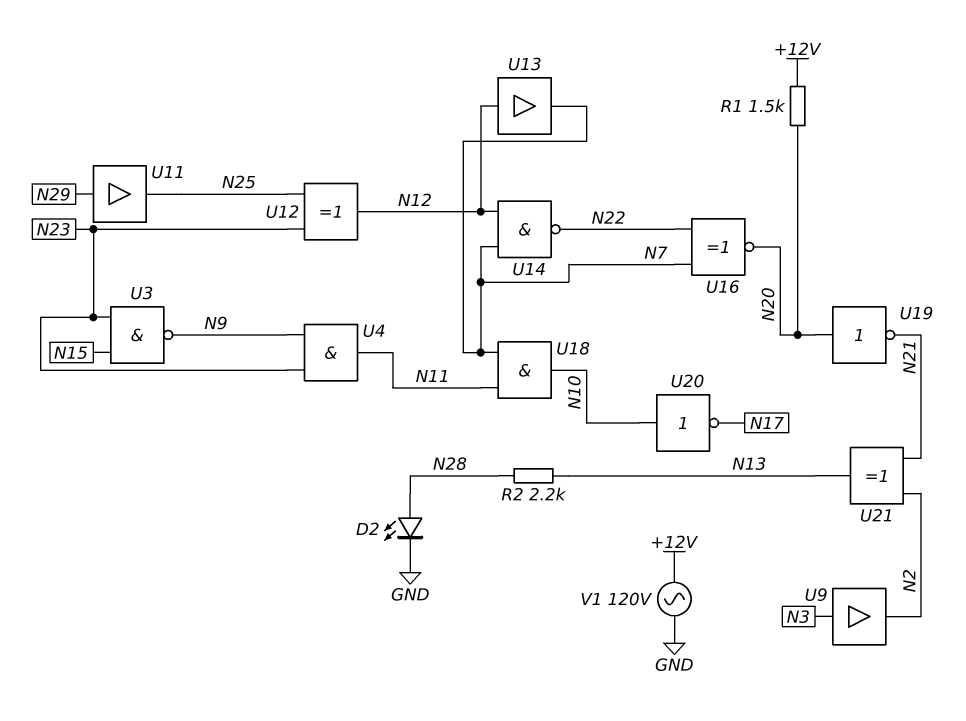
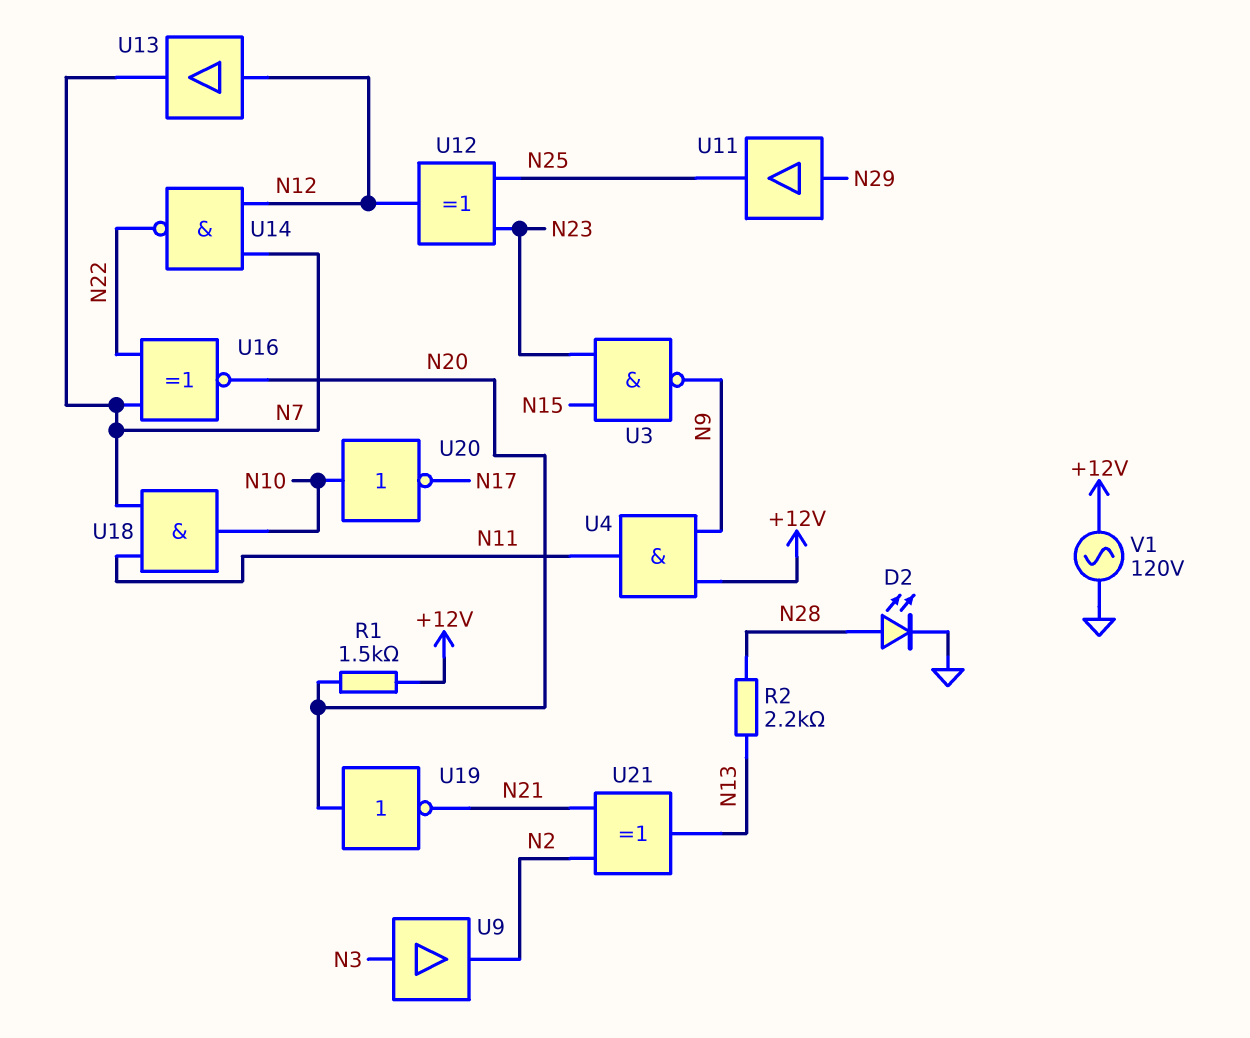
U4: AND (in N9, in N23, out N11) -> AND (in +12V, in N9, out N11)

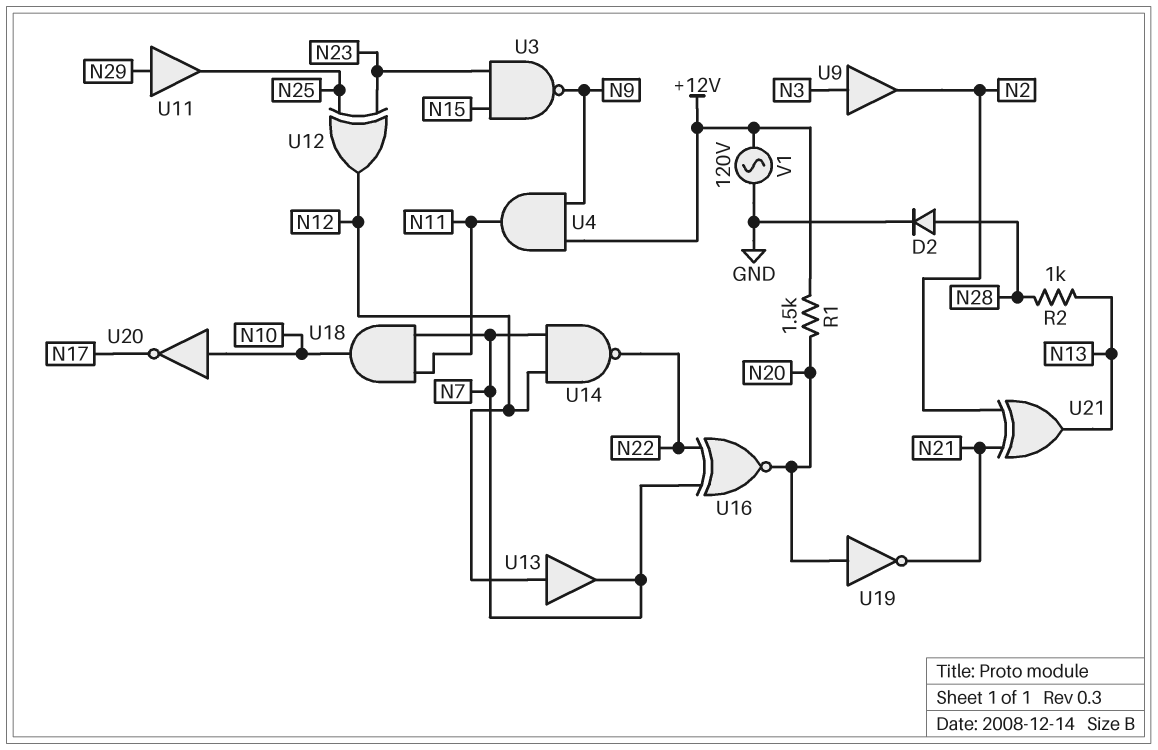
D2: LED (A N28, K GND) -> diode (A N28, K GND)
R2: 2.2k (N13, N28) -> 1k (N13, N28)

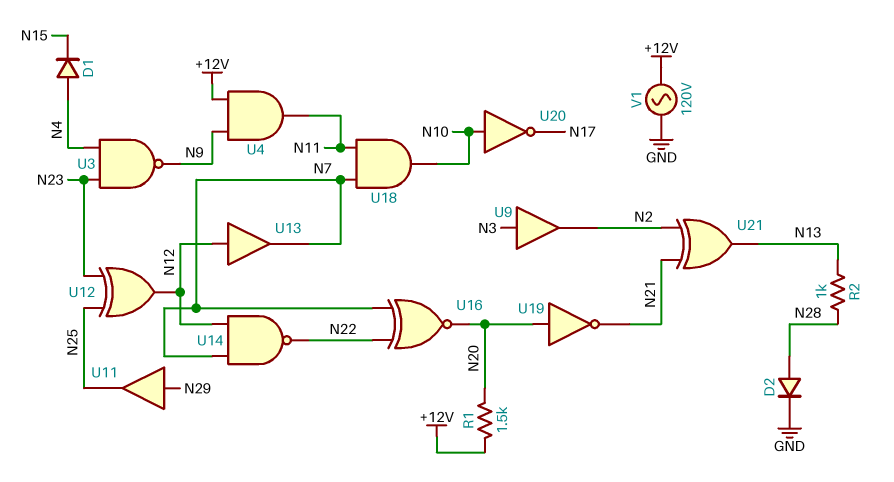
D1: none -> diode (A N4, K N15)
U3: NAND (in N15, in N23, out N9) -> NAND (in N4, in N23, out N9)

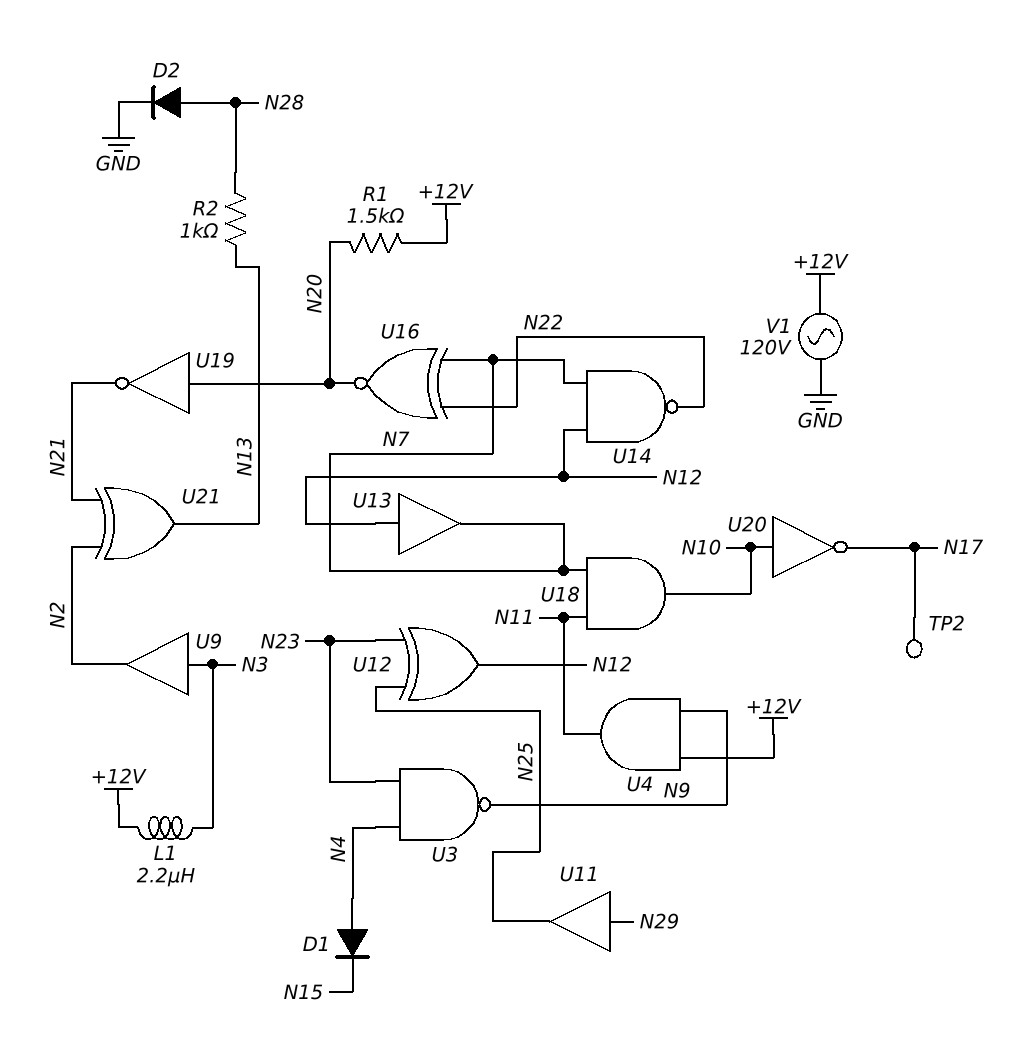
L1: none -> 2.2uH (+12V, N3)
TP2: none -> test point (N17)

